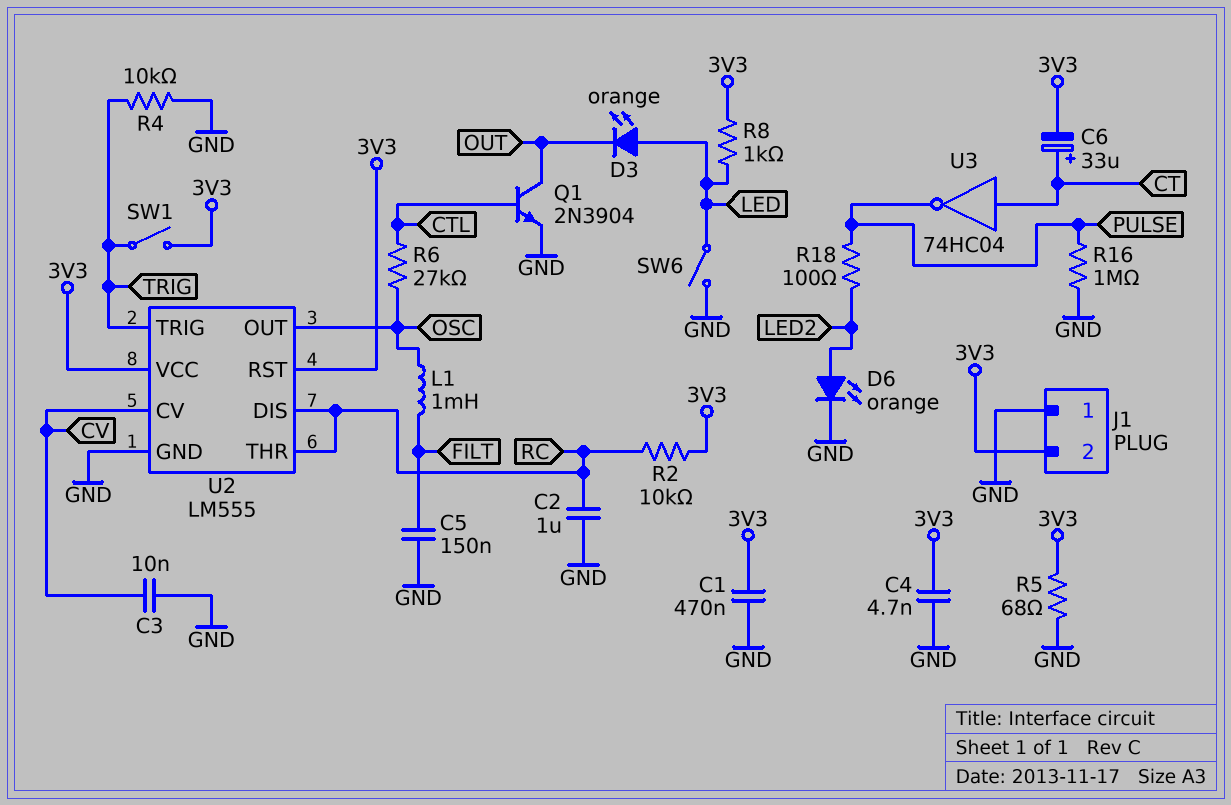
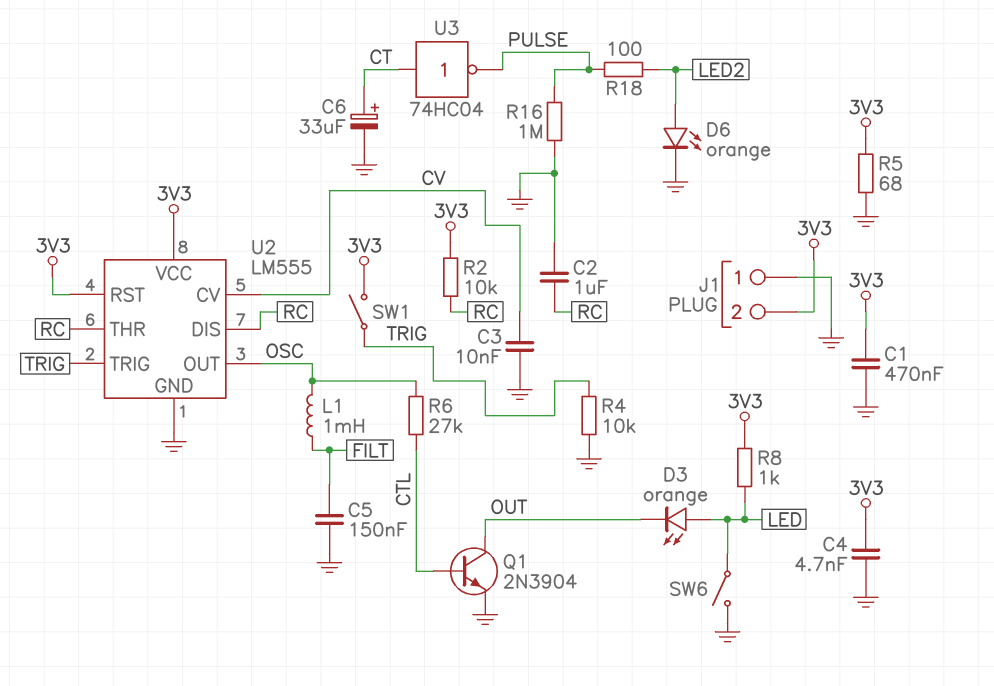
C6: 33uF (plus CT, minus 3V3) -> 33uF (plus CT, minus GND)

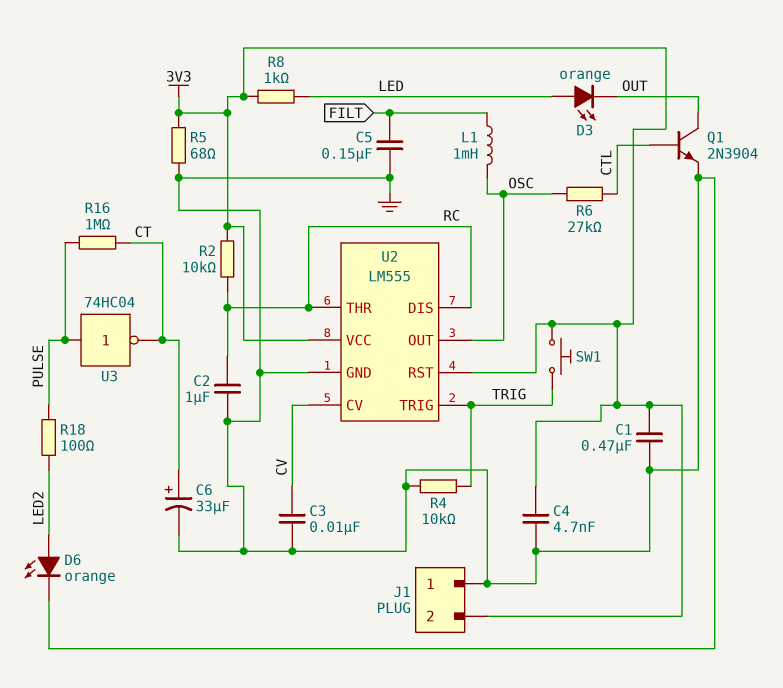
R16: 1M (GND, PULSE) -> 1M (CT, PULSE)
SW1: switch (3V3, TRIG) -> button (3V3, TRIG)
SW6: switch (GND, LED) -> none
U3: NOT 74HC04 (in CT, out PULSE) -> NOT 74HC04 (in PULSE, out CT)

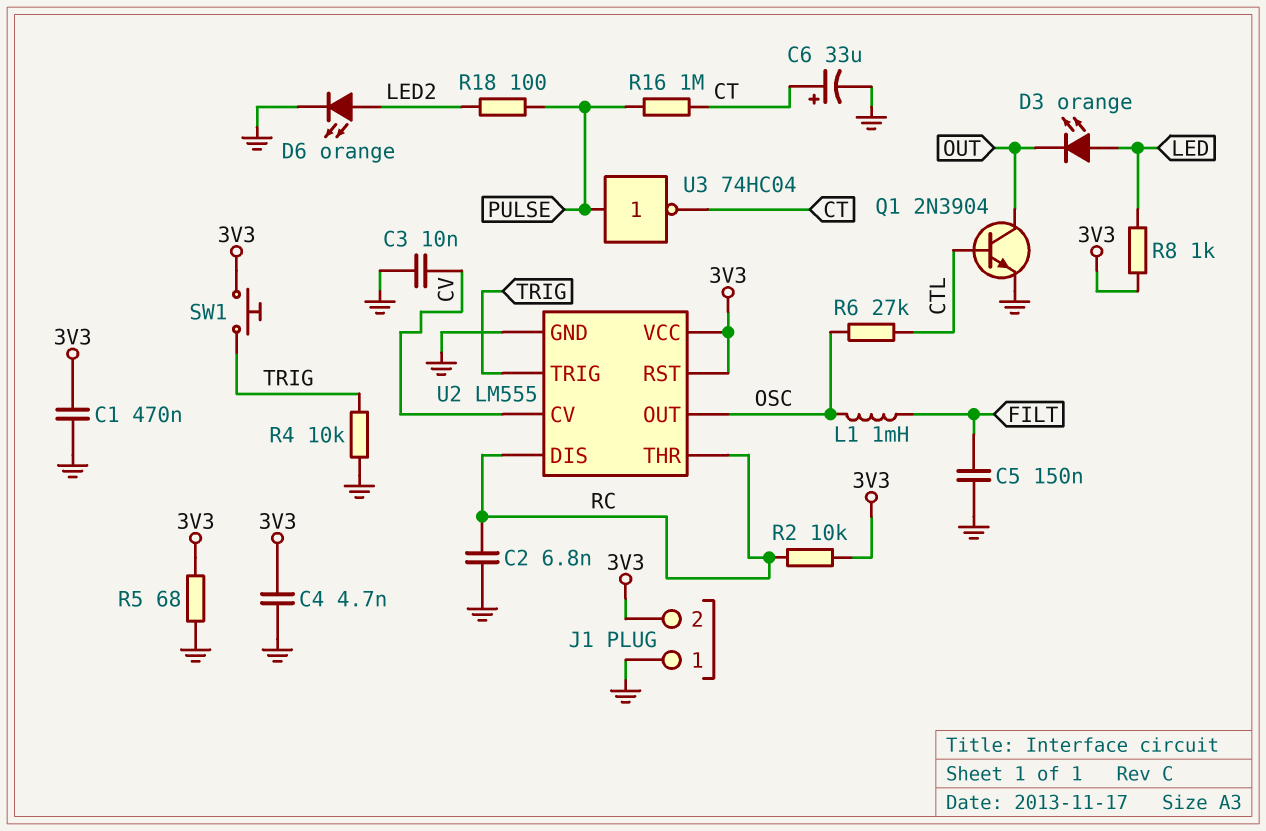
C2: 1uF (GND, RC) -> 6.8nF (GND, RC)

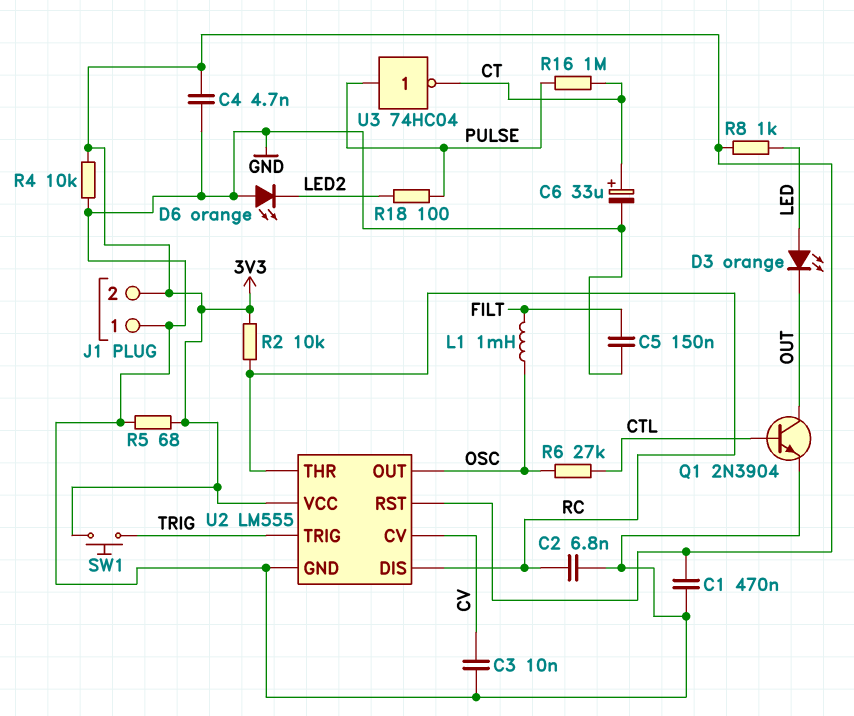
D6: LED orange (A LED2, K GND) -> LED orange (A GND, K LED2)
R4: 10k (GND, TRIG) -> 10k (3V3, GND)

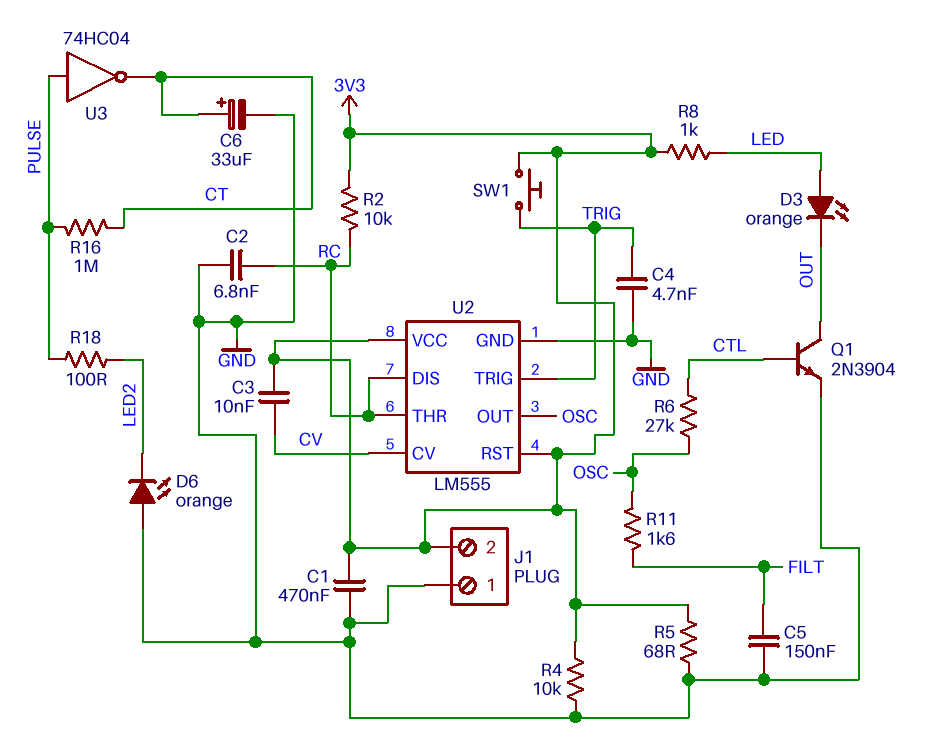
C3: 10nF (CV, GND) -> 10nF (3V3, CV)
C4: 4.7nF (3V3, GND) -> 4.7nF (GND, TRIG)
L1: 1mH (FILT, OSC) -> none
R11: none -> 1.6k (FILT, OSC)

